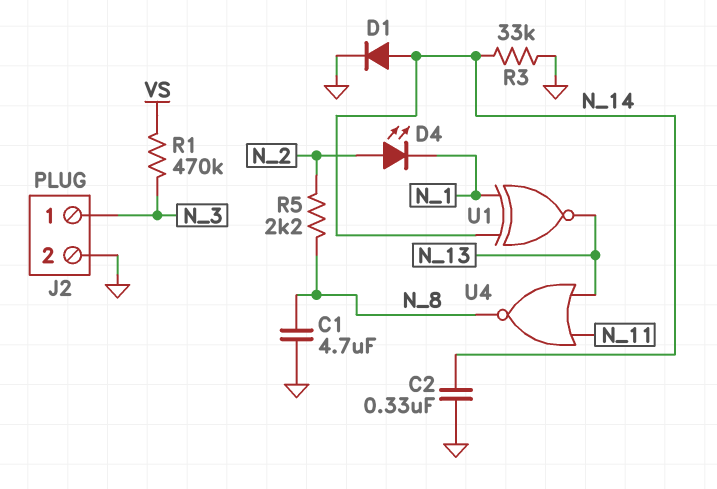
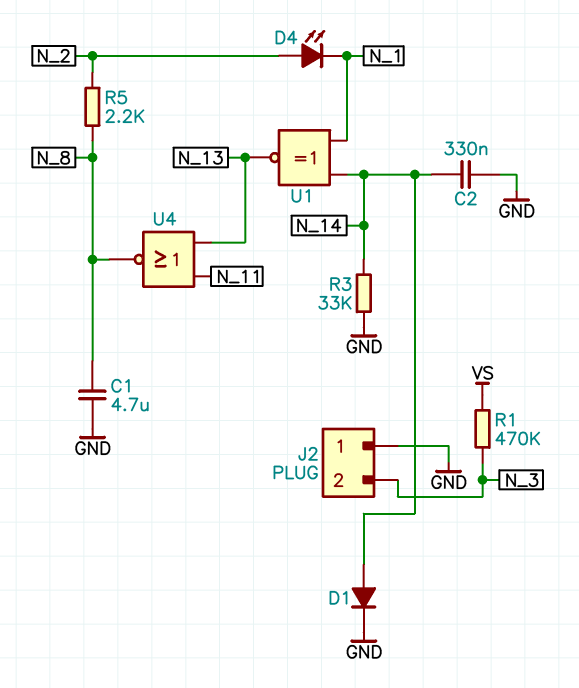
J2 pin 1: N_3 -> GND
J2 pin 2: GND -> N_3

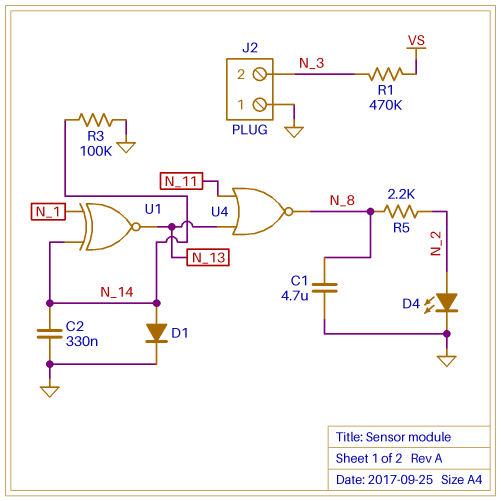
D4: LED (A N_2, K N_1) -> LED (A N_2, K GND)
R3: 33k (GND, N_14) -> 100k (GND, N_14)

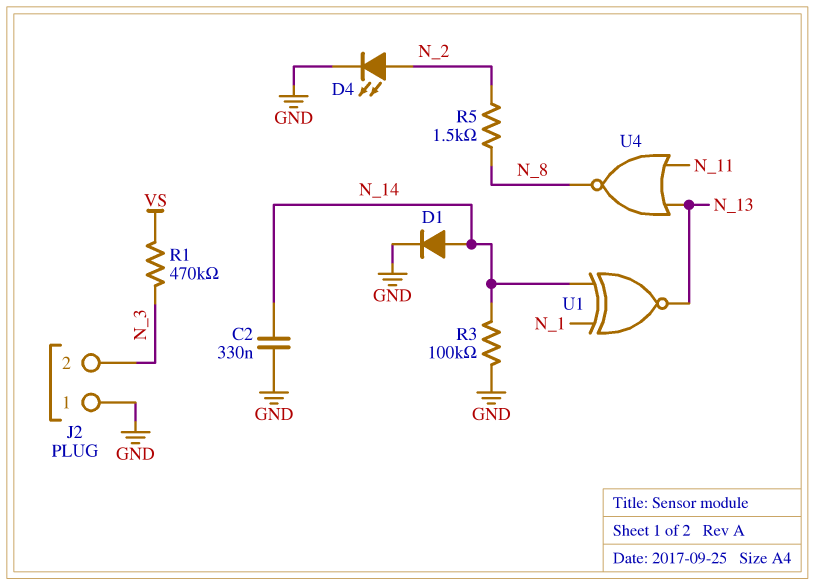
C1: 4.7uF (GND, N_8) -> none
R5: 2.2k (N_2, N_8) -> 1.5k (N_2, N_8)

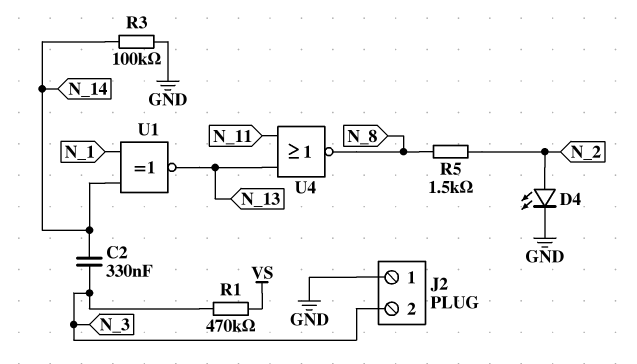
C2: 330nF (GND, N_14) -> 330nF (N_3, N_14)
D1: diode (A N_14, K GND) -> none

